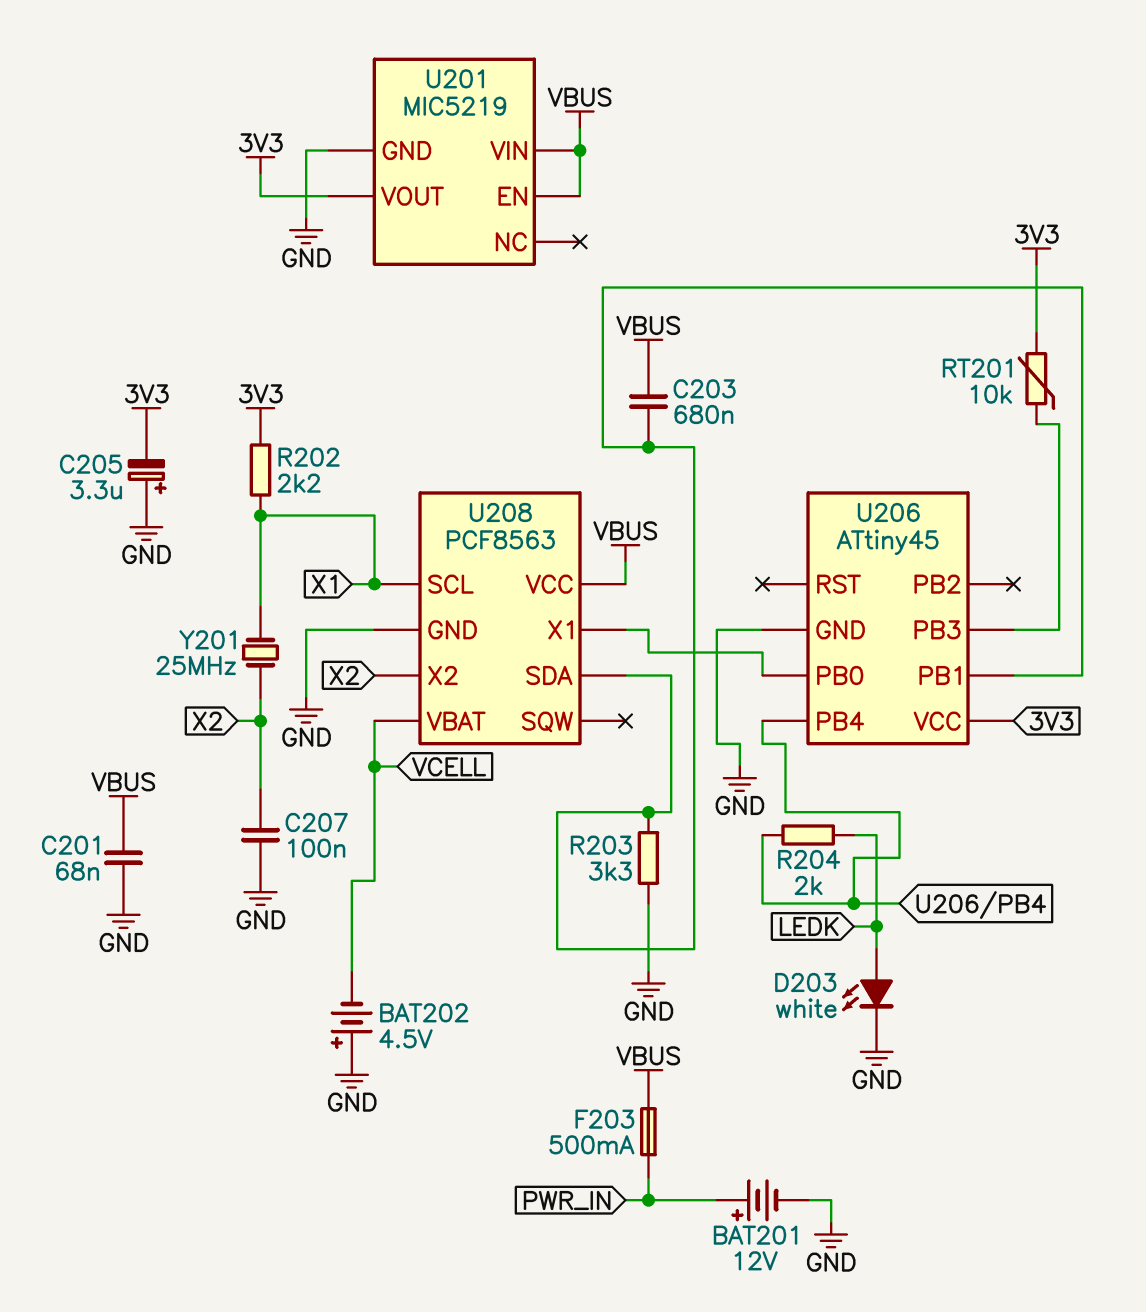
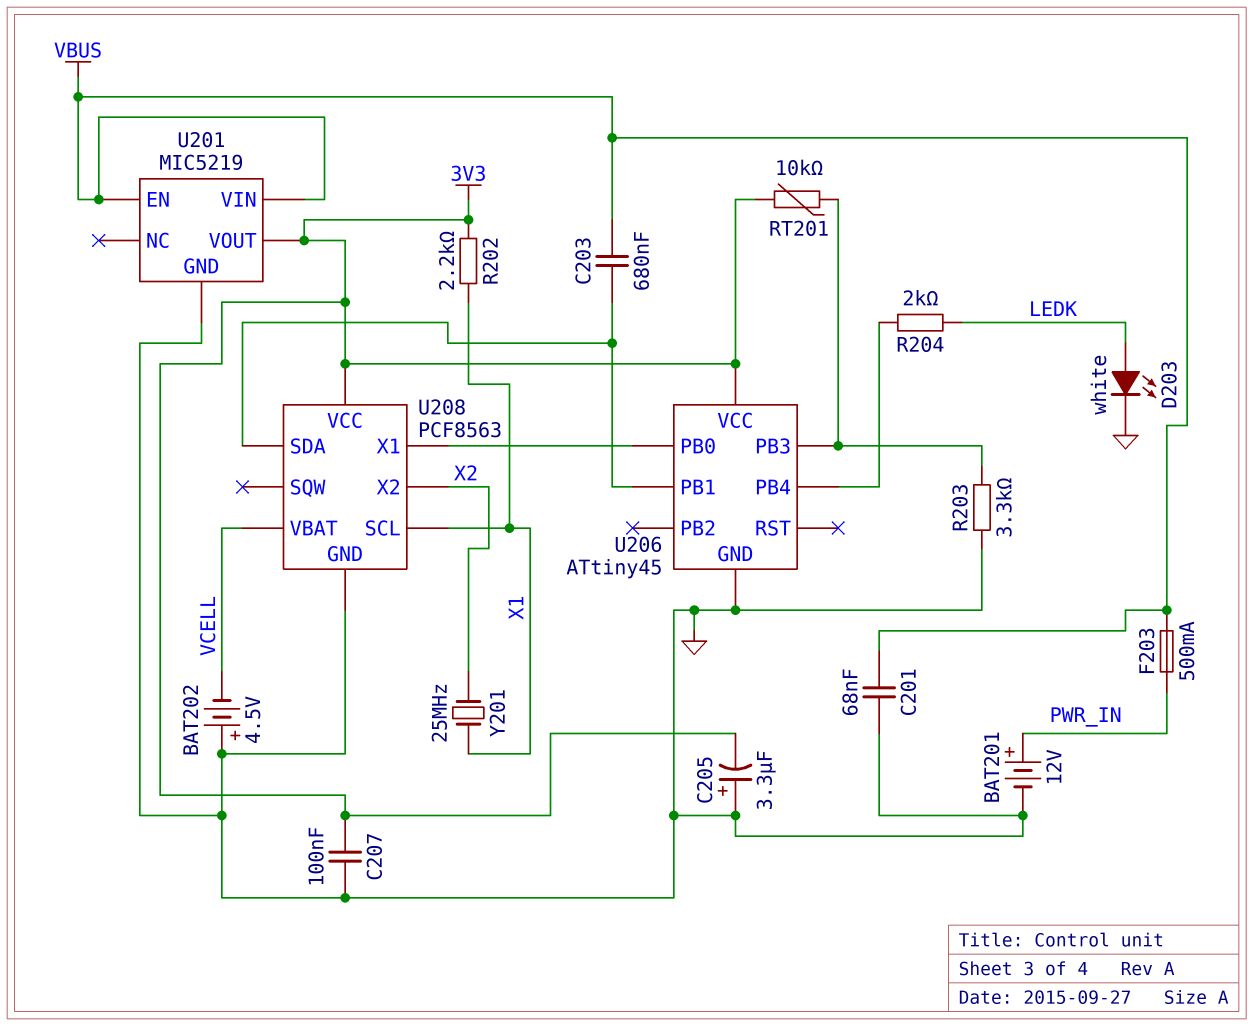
C207: 100nF (GND, X2) -> 100nF (3V3, GND)
R203: 3.3k (GND, U206/PB1) -> 3.3k (GND, U206/PB3)
U208 pin VCC: VBUS -> 3V3

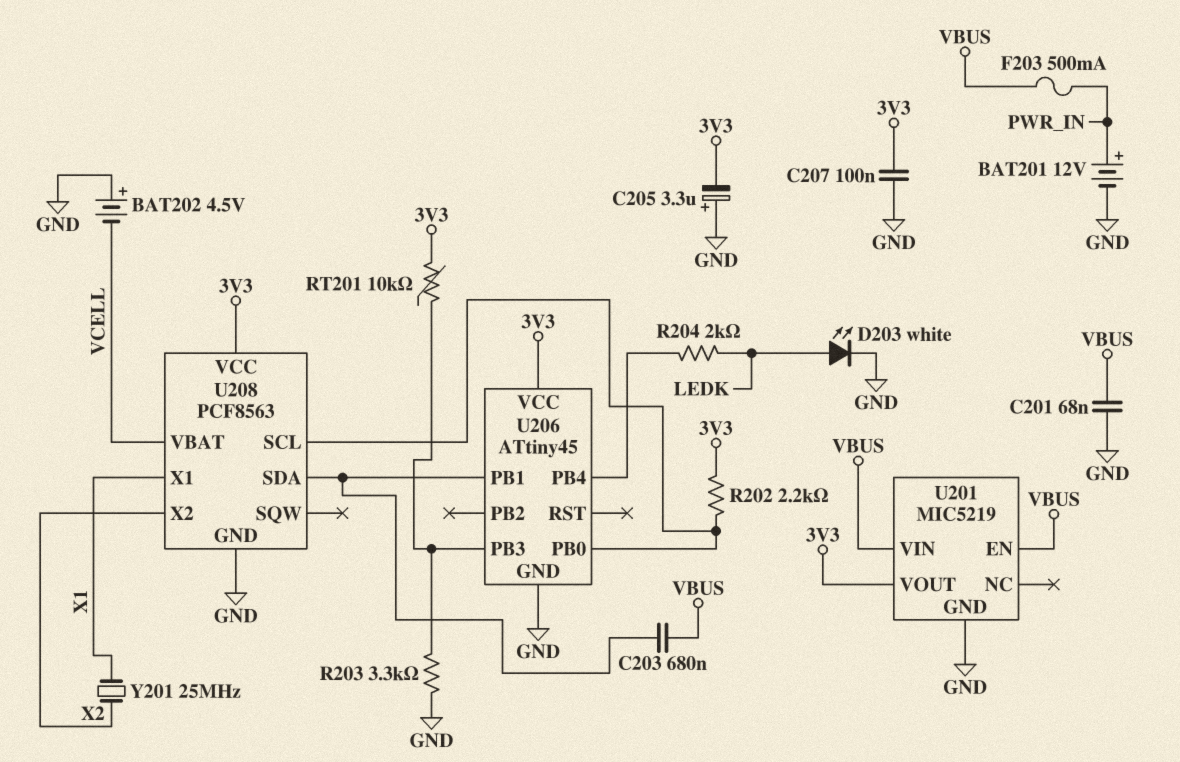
R202: 2.2k (3V3, X1) -> 2.2k (3V3, U206/PB0)
U208 pin SCL: X1 -> U206/PB0
U208 pin X1: U206/PB0 -> X1

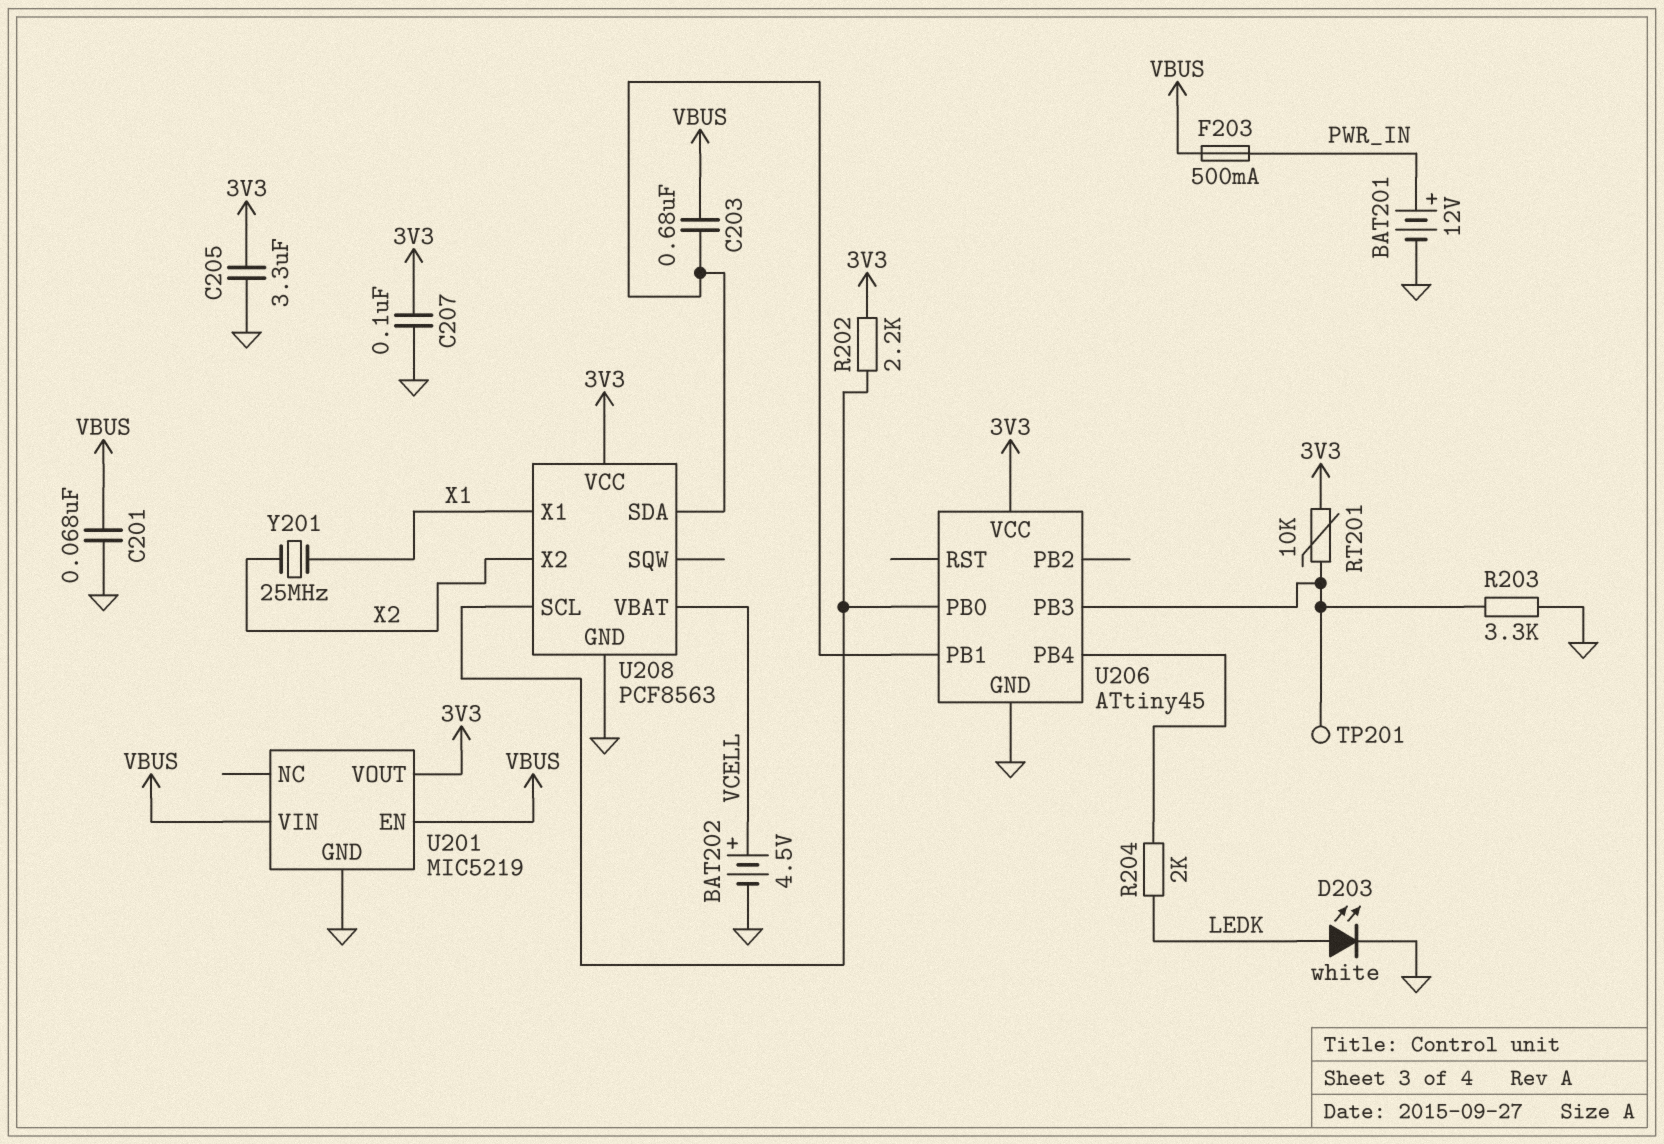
BAT202: 4.5V (plus GND, minus VCELL) -> 4.5V (plus VCELL, minus GND)
C205: 3.3uF (plus GND, minus 3V3) -> 3.3uF (3V3, GND)
TP201: none -> test point (U206/PB3)

